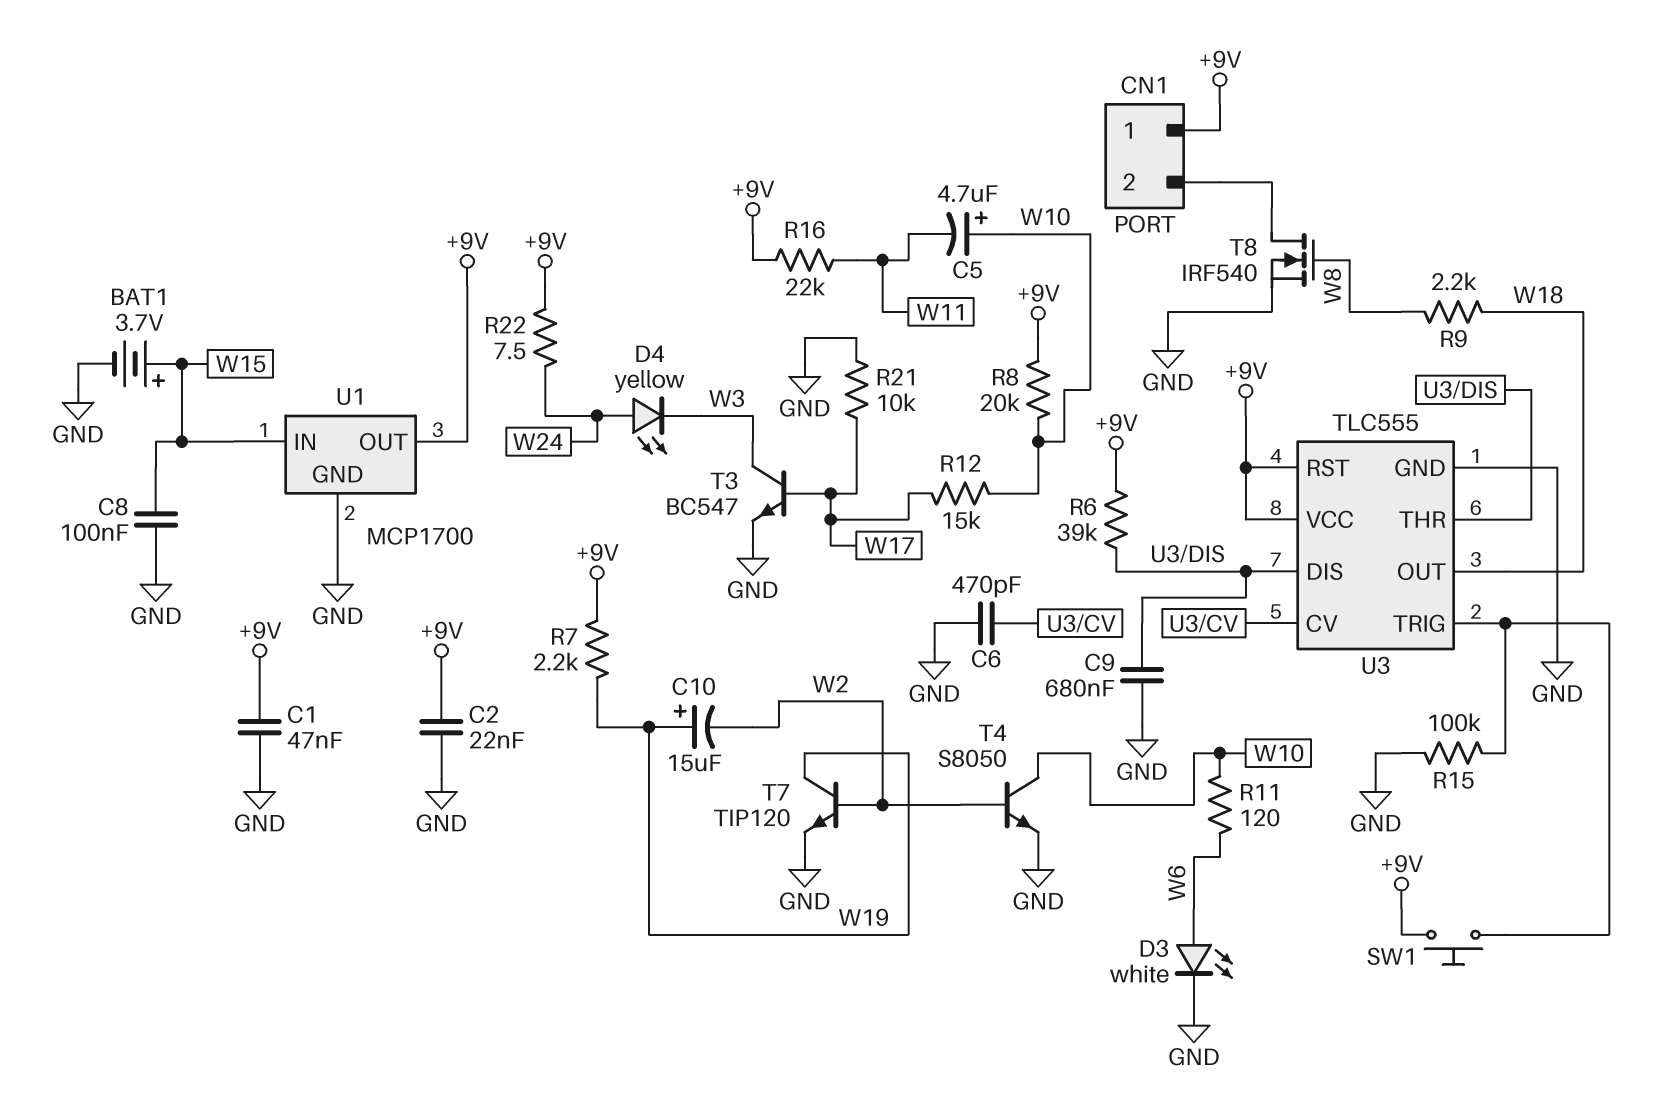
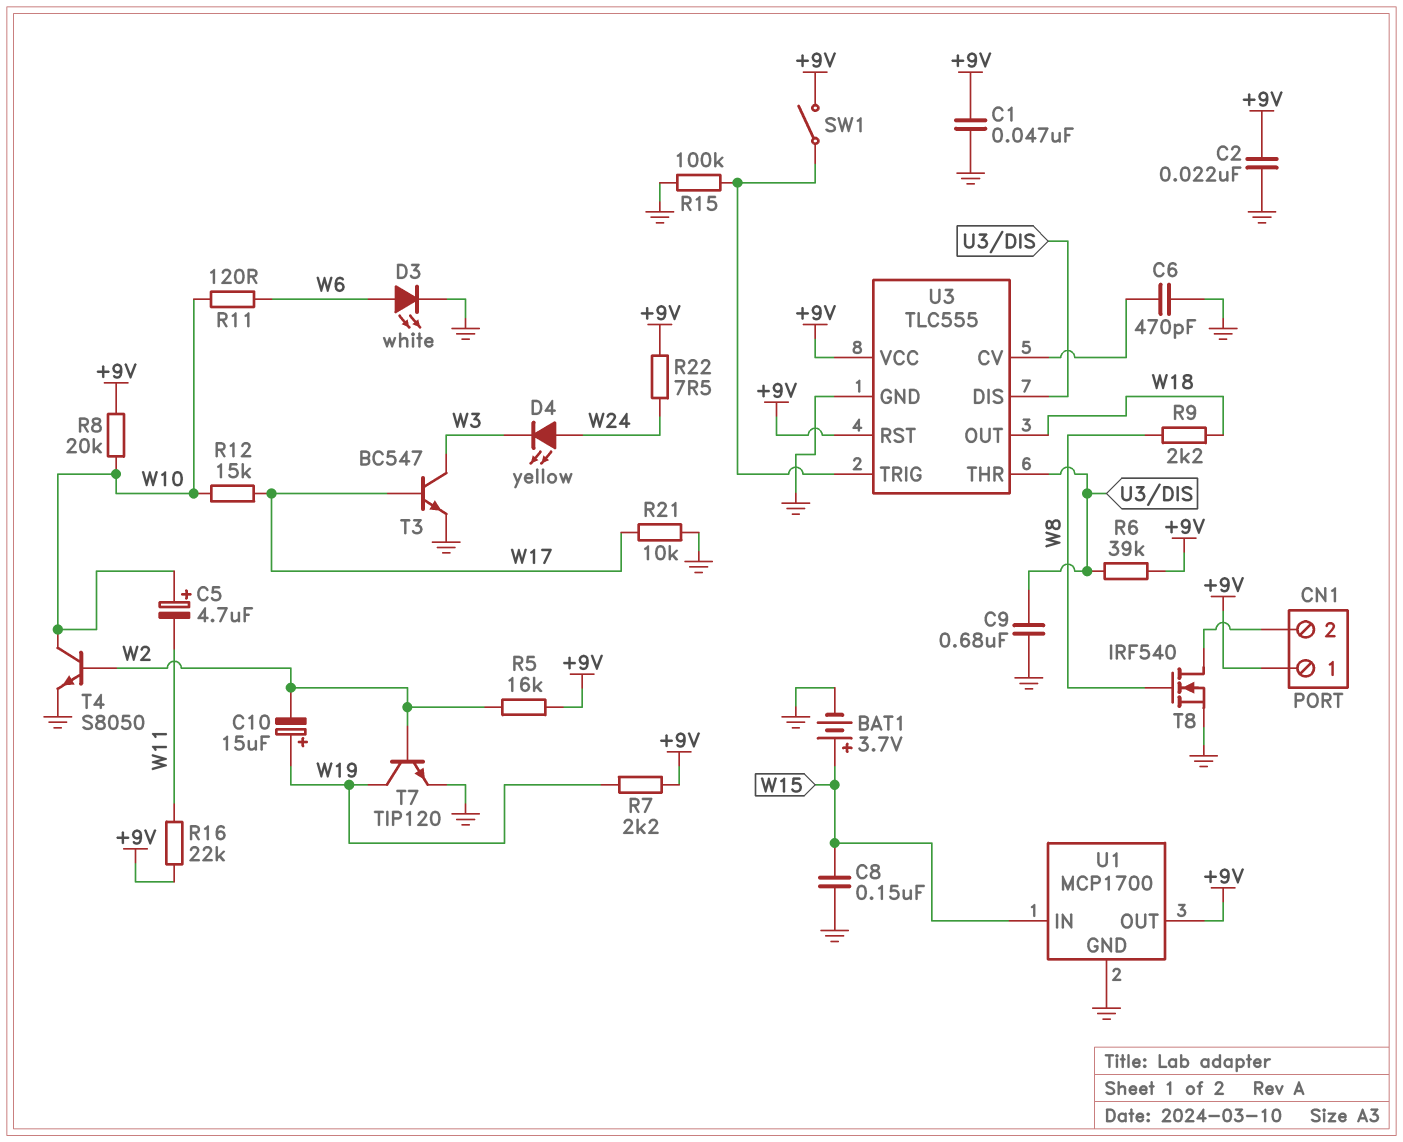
C8: 100nF (GND, W15) -> 150nF (GND, W15)
R5: none -> 16k (+9V, W2)
SW1: button (+9V, U3/TRIG) -> switch (+9V, U3/TRIG)

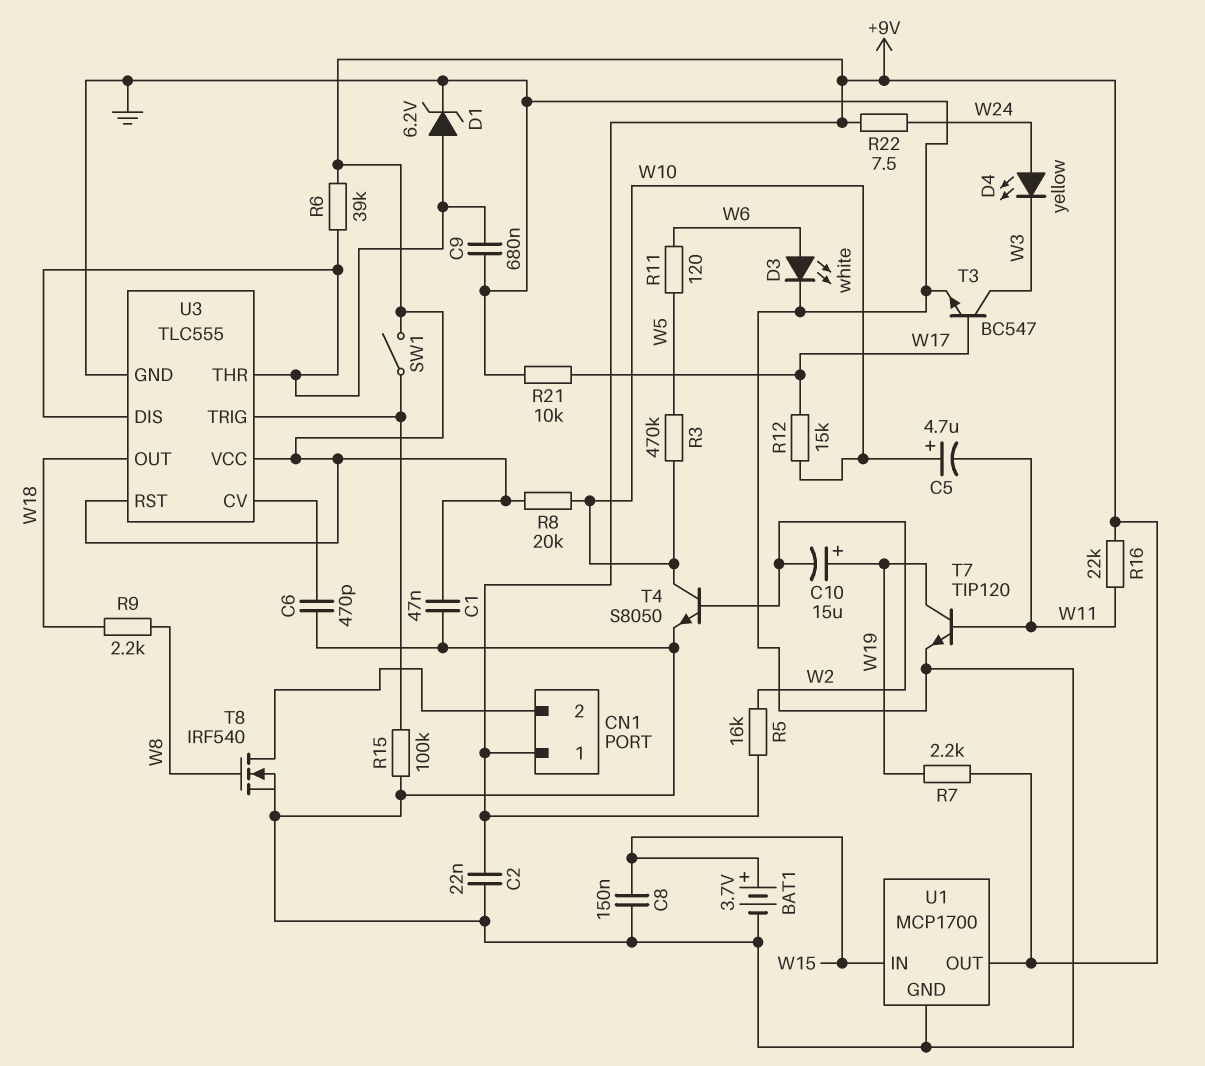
D1: none -> zener 6.2V (A U3/DIS, K GND)
R3: none -> 470k (W5, W10)
R11: 120 (W6, W10) -> 120 (W5, W6)
T7: NPN TIP120 (B W2, C W19, E GND) -> NPN TIP120 (B W11, C W19, E GND)

